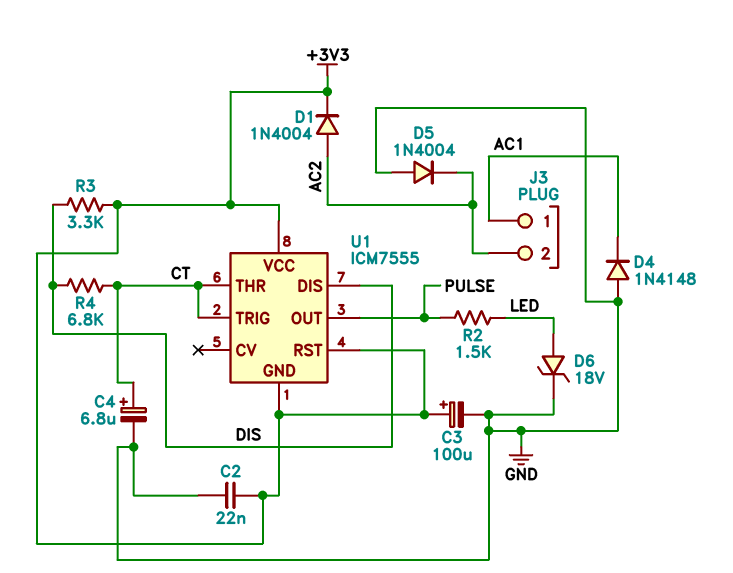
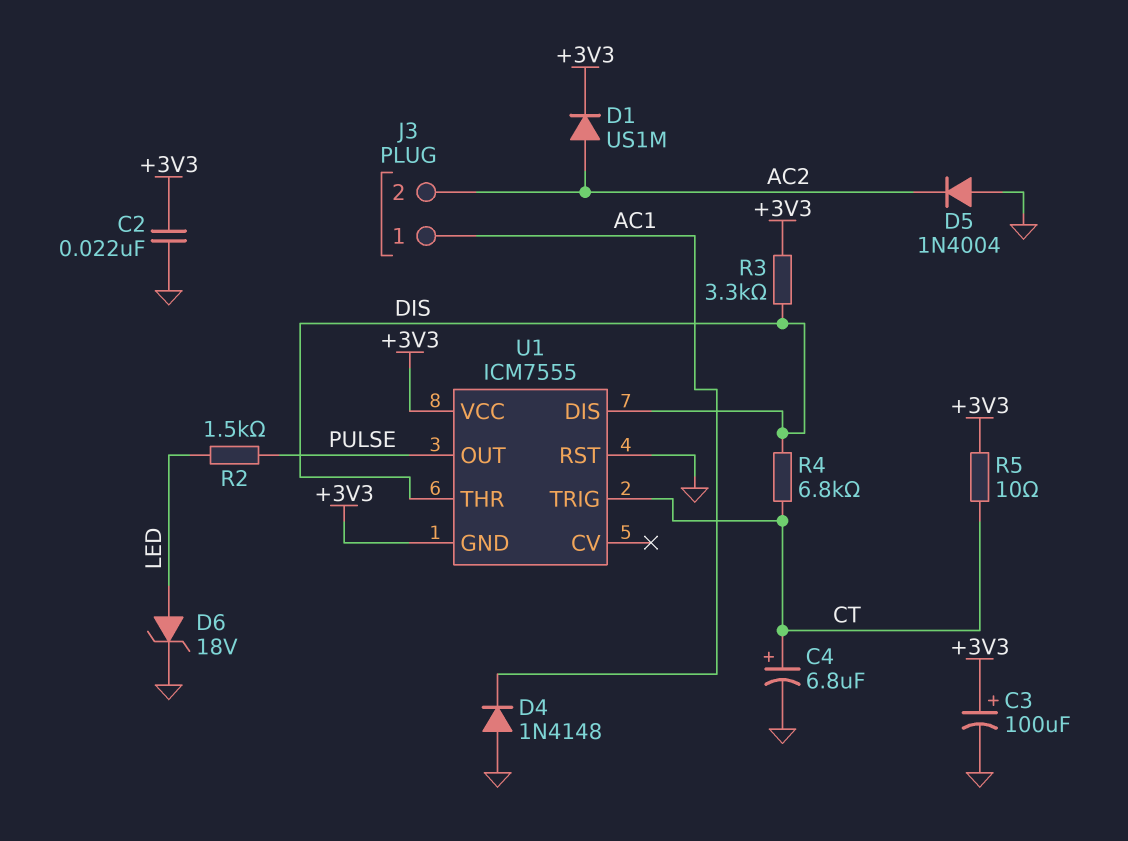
D1: diode 1N4004 (A AC2, K +3V3) -> diode US1M (A AC2, K +3V3)
R5: none -> 10 (+3V3, CT)
U1 pin RST: +3V3 -> GND
U1 pin THR: CT -> DIS

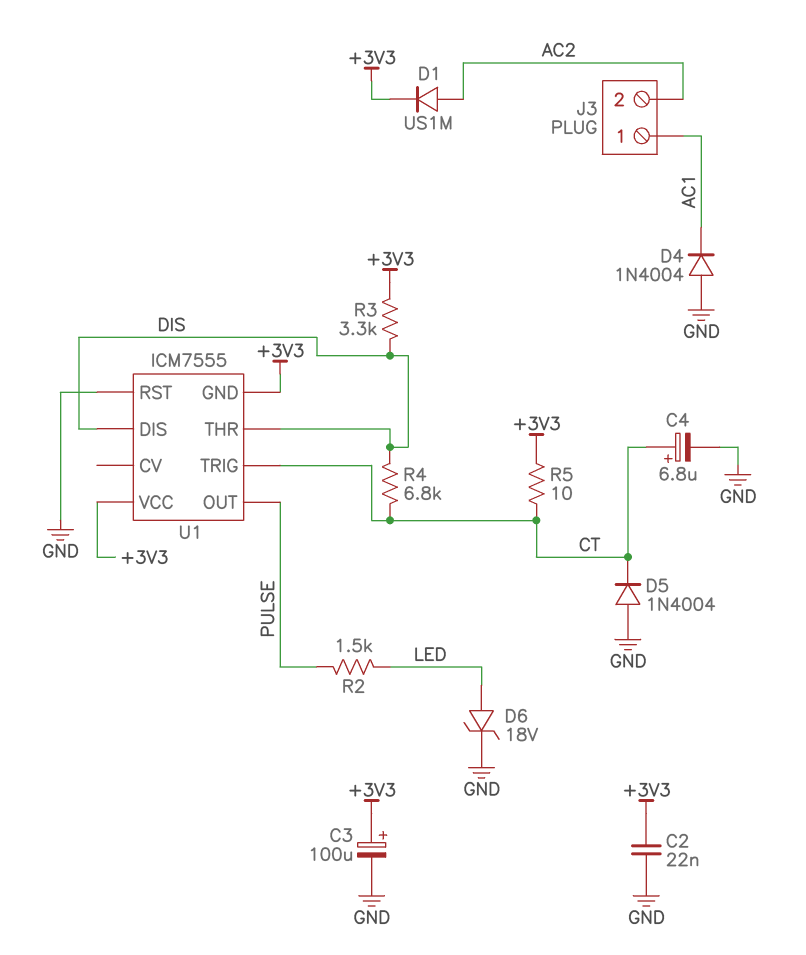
D4: diode 1N4148 (A GND, K AC1) -> diode 1N4004 (A GND, K AC1)
D5: diode 1N4004 (A GND, K AC2) -> diode 1N4004 (A GND, K CT)

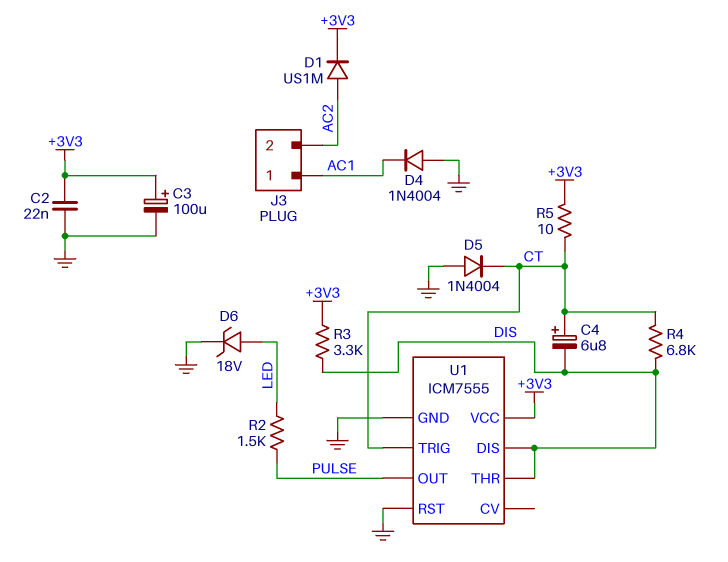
C4: 6.8uF (plus CT, minus GND) -> 6.8uF (plus CT, minus DIS)
U1 pin GND: +3V3 -> GND

